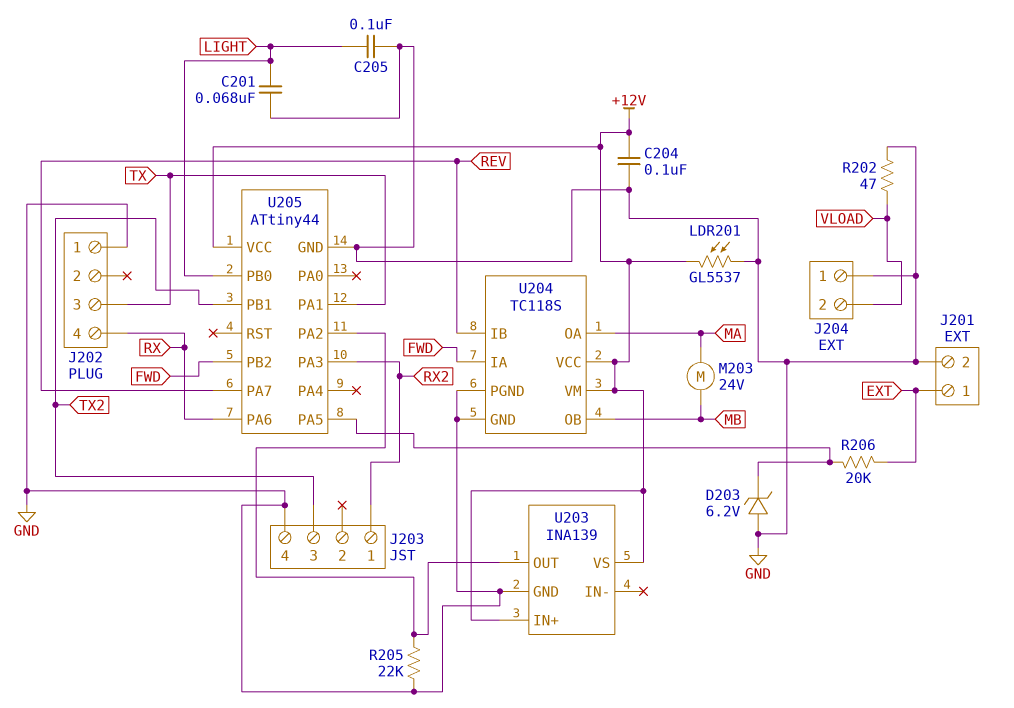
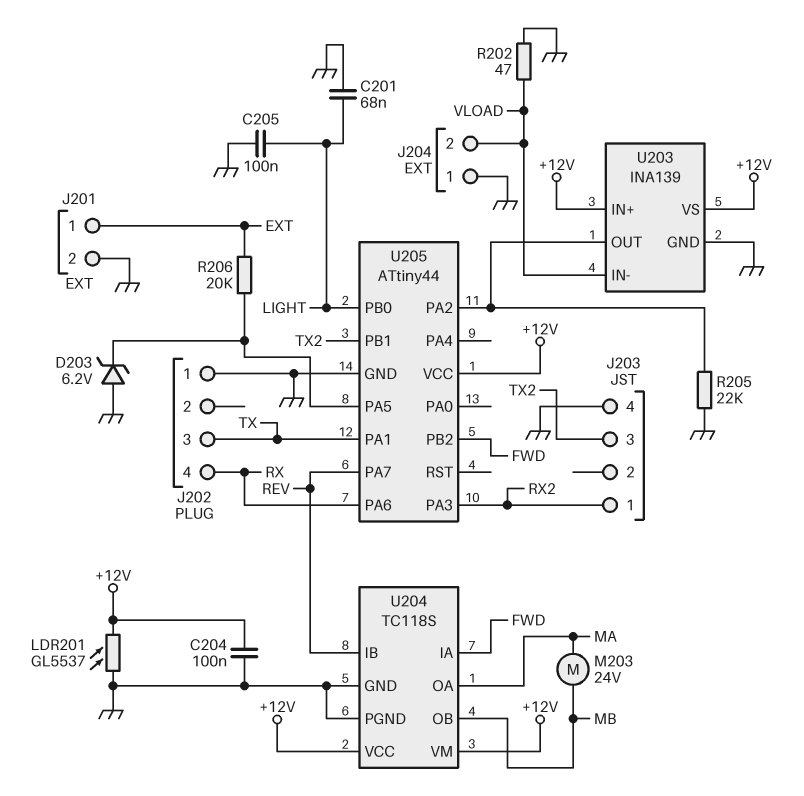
U203 pin IN-: none -> VLOAD

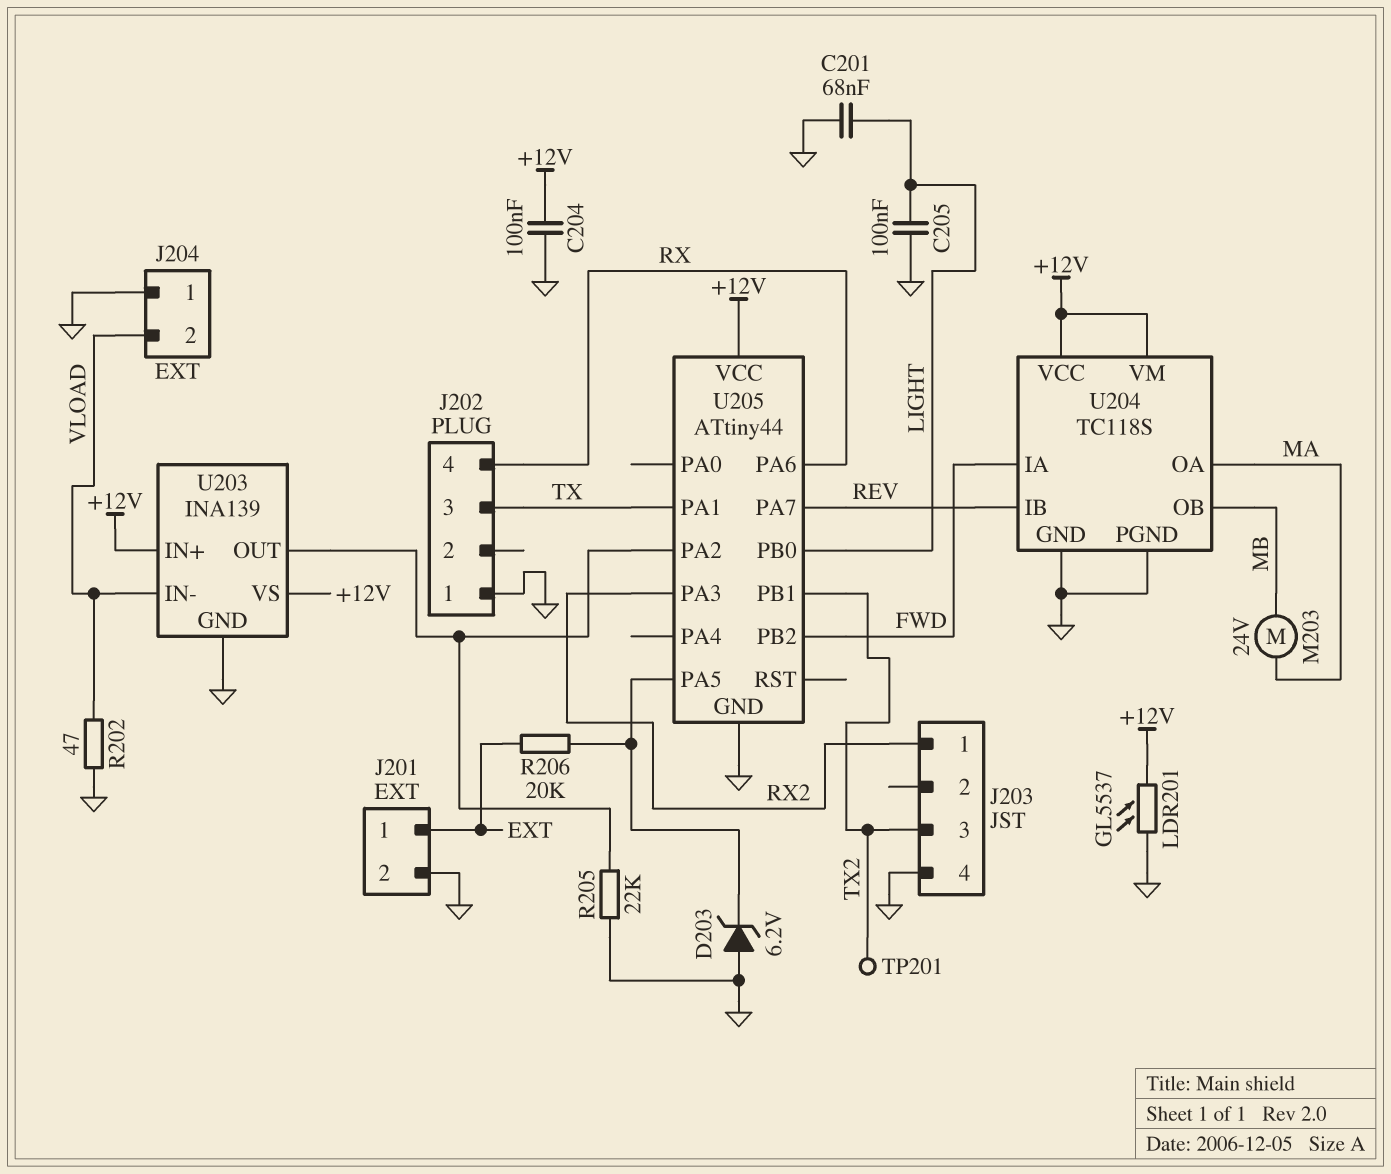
TP201: none -> test point (TX2)

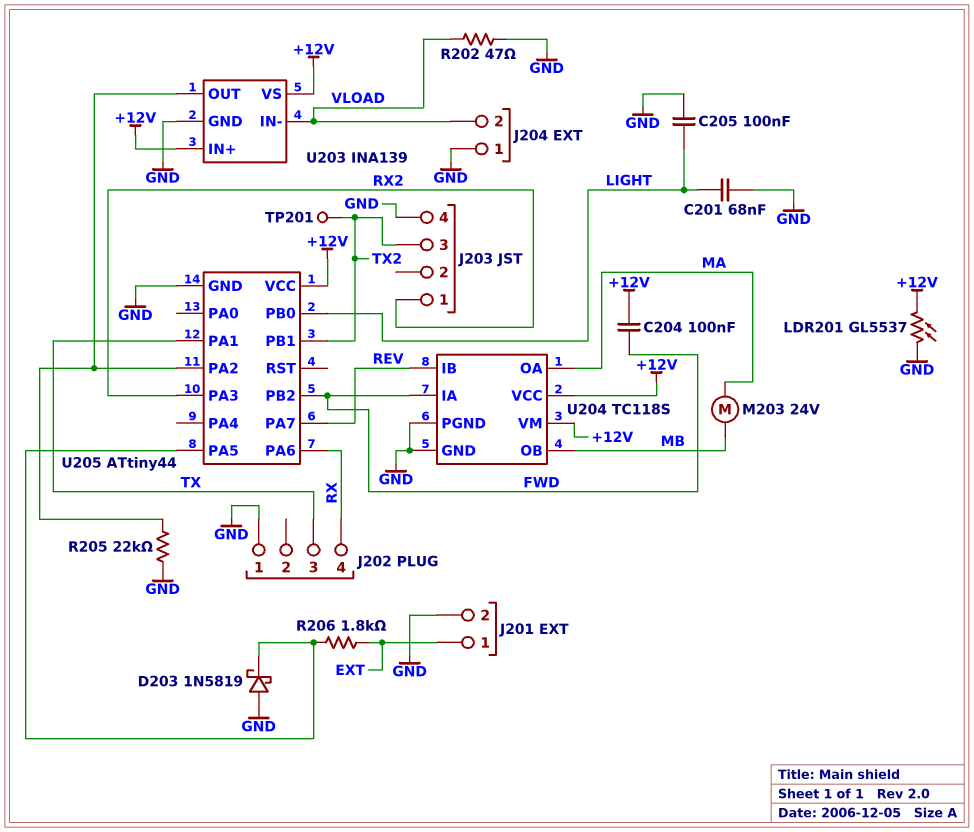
C204: 100nF (+12V, GND) -> 100nF (+12V, FWD)
D203: zener 6.2V (A GND, K U205/PA5) -> schottky 1N5819 (A GND, K U205/PA5)
R206: 20k (EXT, U205/PA5) -> 1.8k (EXT, U205/PA5)

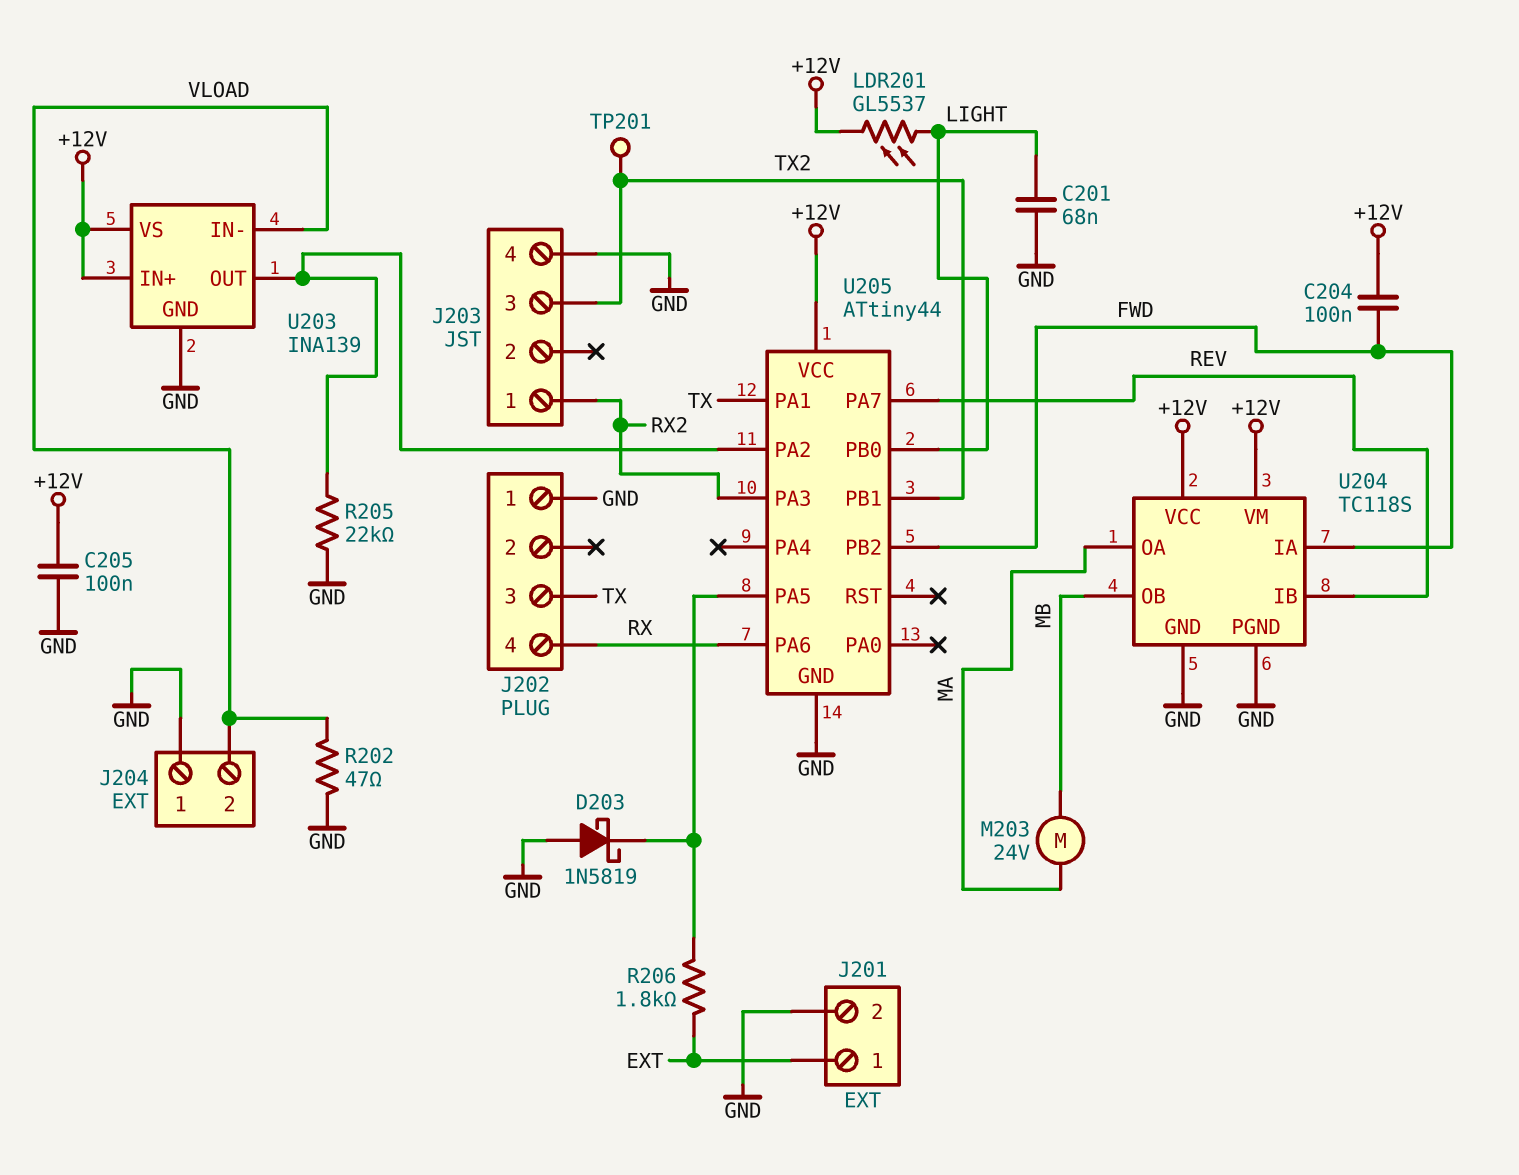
C205: 100nF (GND, LIGHT) -> 100nF (+12V, GND)
LDR201: GL5537 (+12V, GND) -> GL5537 (+12V, LIGHT)

